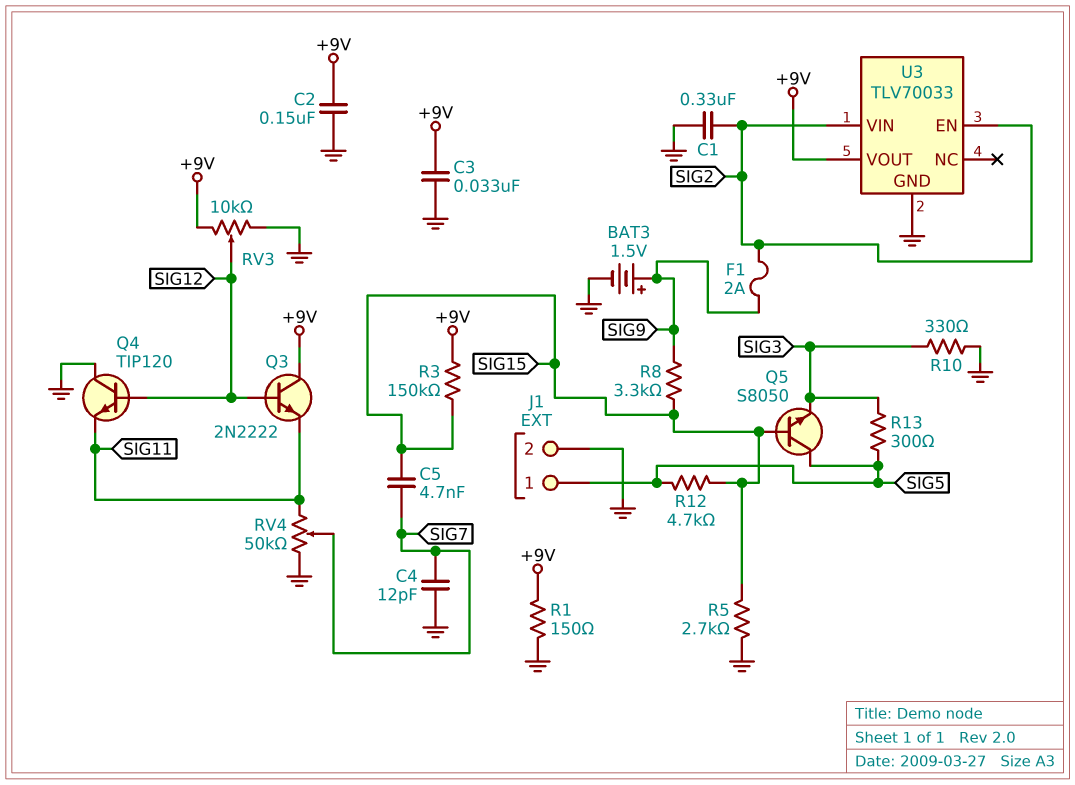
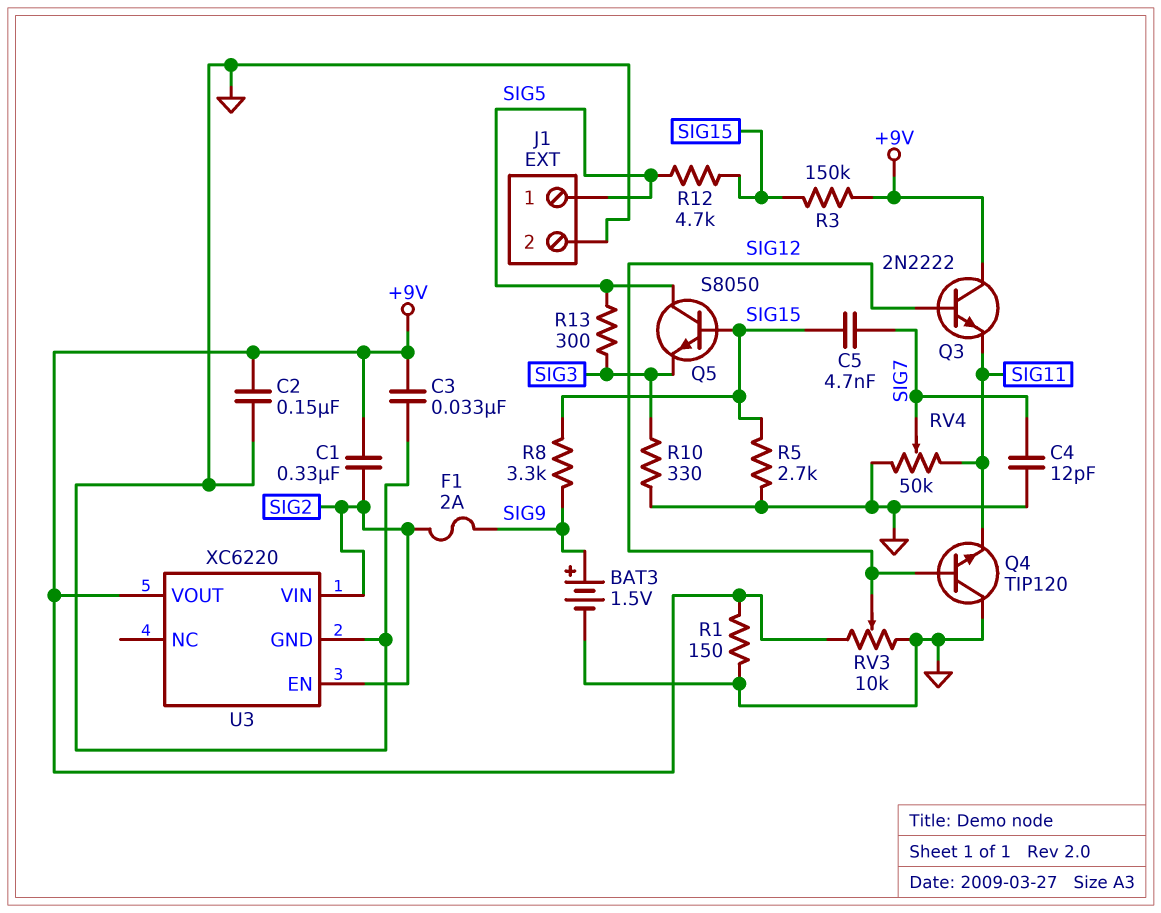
C1: 330nF (GND, SIG2) -> 330nF (+9V, SIG2)
U3: TLV70033 -> XC6220

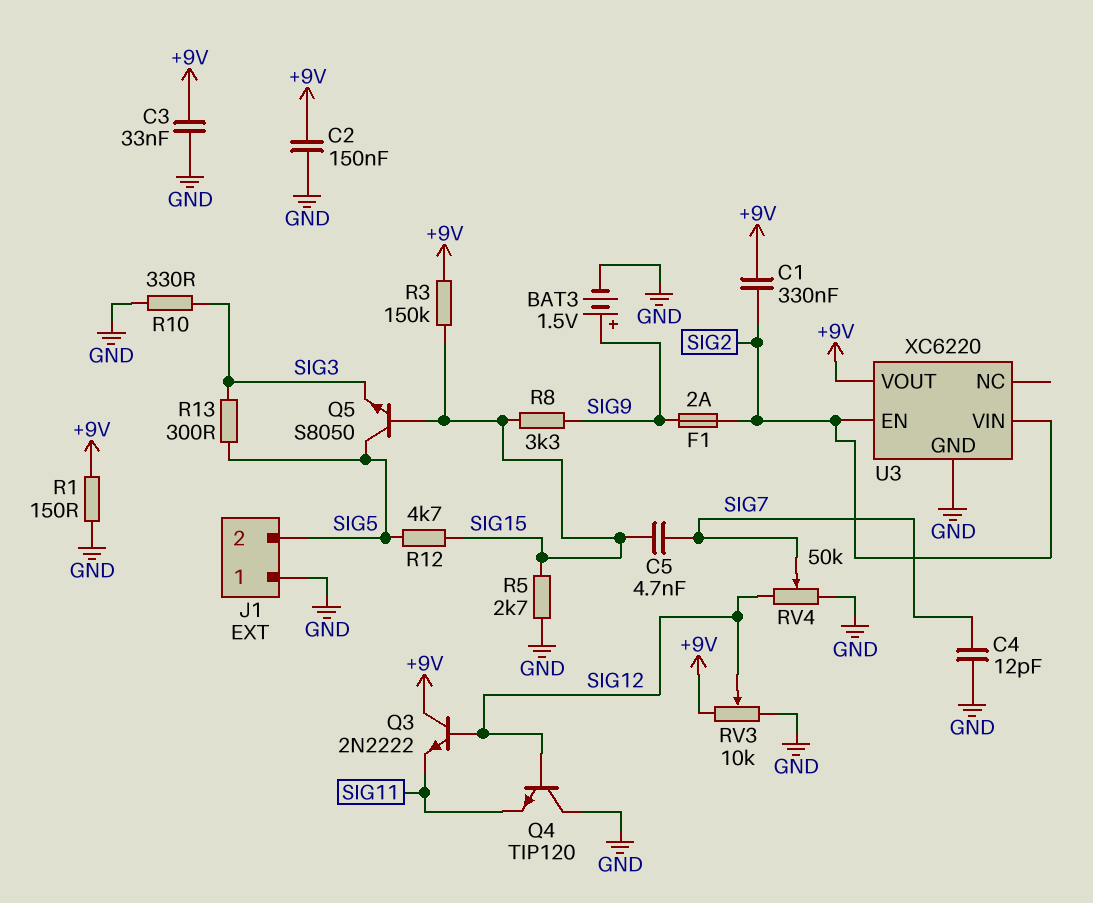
J1 pin 1: SIG5 -> GND
J1 pin 2: GND -> SIG5
RV4: 50k (GND, SIG11, wiper SIG7) -> 50k (GND, SIG12, wiper SIG7)

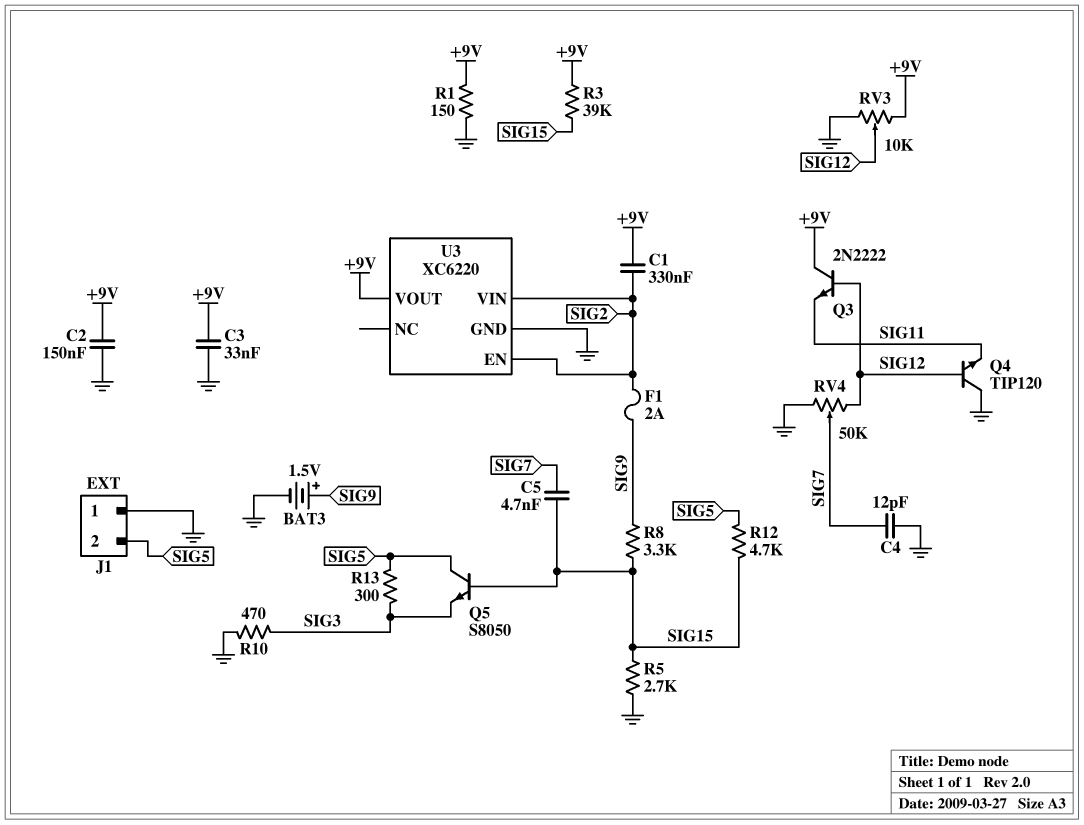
R3: 150k (+9V, SIG15) -> 39k (+9V, SIG15)
R10: 330 (GND, SIG3) -> 470 (GND, SIG3)

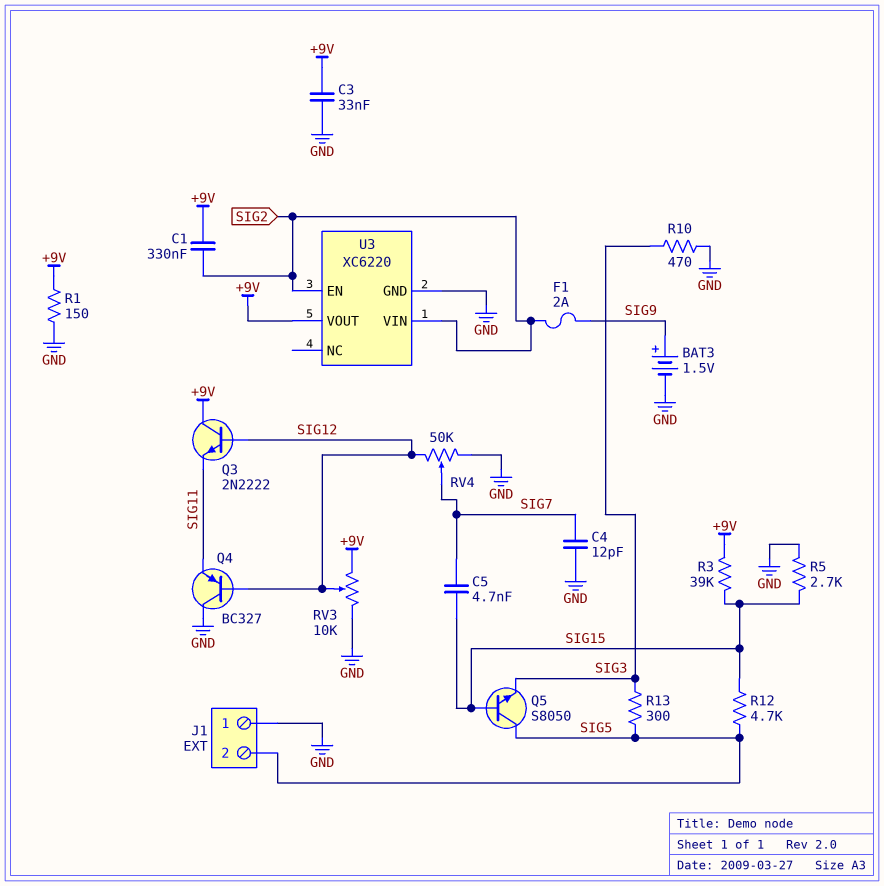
C2: 150nF (+9V, GND) -> none
Q4: NPN TIP120 (B SIG12, C GND, E SIG11) -> PNP BC327 (B SIG12, C GND, E SIG11)
R8: 3.3k (SIG9, SIG15) -> none

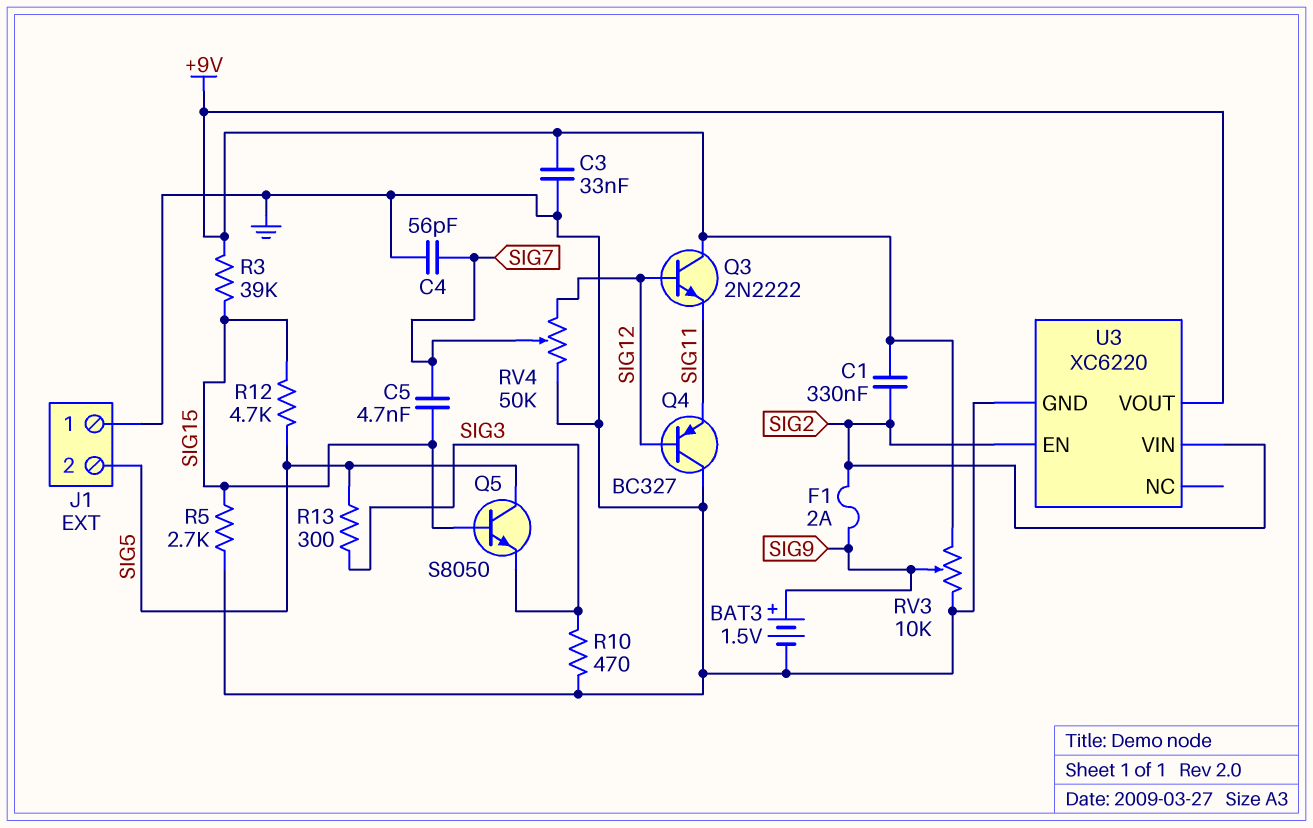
C4: 12pF (GND, SIG7) -> 56pF (GND, SIG7)
R1: 150 (+9V, GND) -> none
RV3: 10k (+9V, GND, wiper SIG12) -> 10k (+9V, GND, wiper SIG9)

